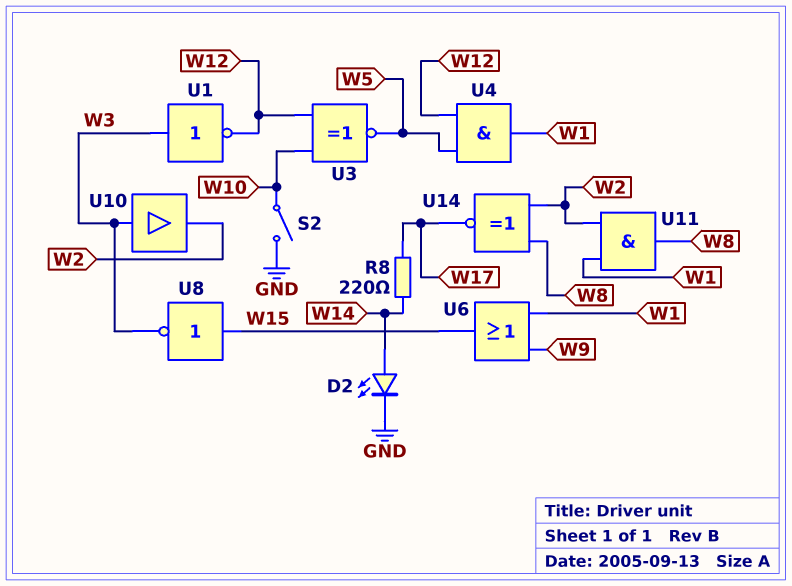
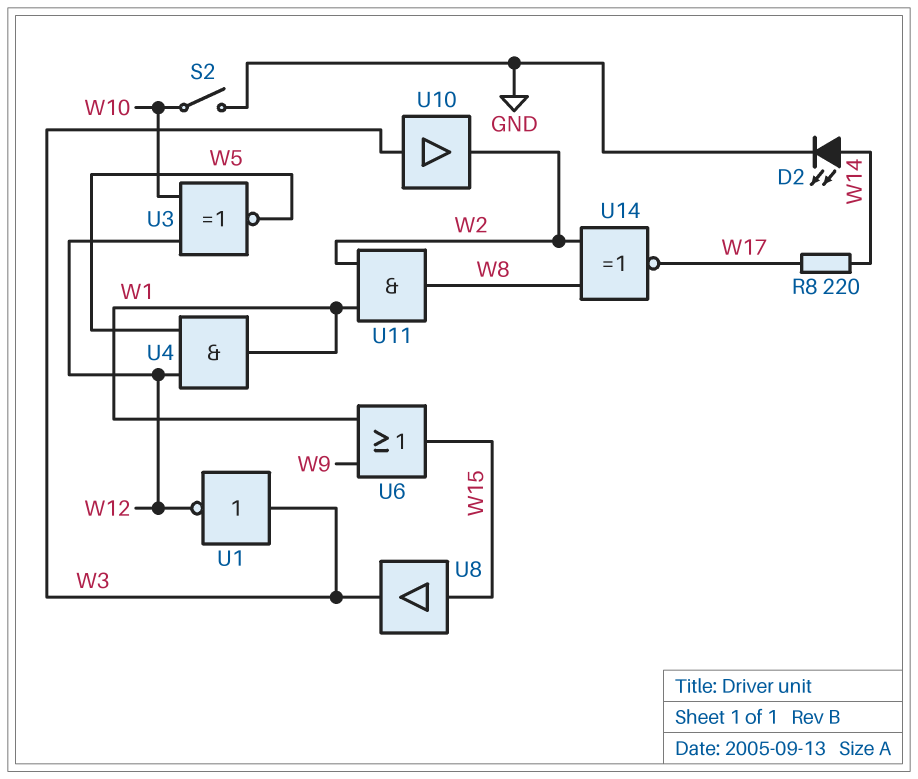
U8: NOT (in W15, out W3) -> buffer (in W15, out W3)

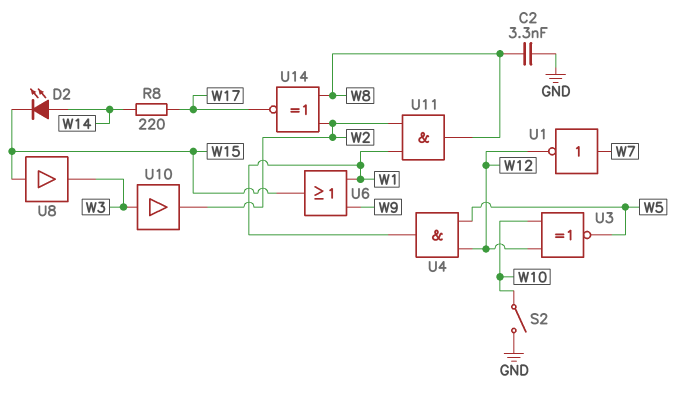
C2: none -> 3.3nF (GND, W8)
D2: LED (A W14, K GND) -> LED (A W14, K W15)
U1: NOT (in W3, out W12) -> NOT (in W7, out W12)

